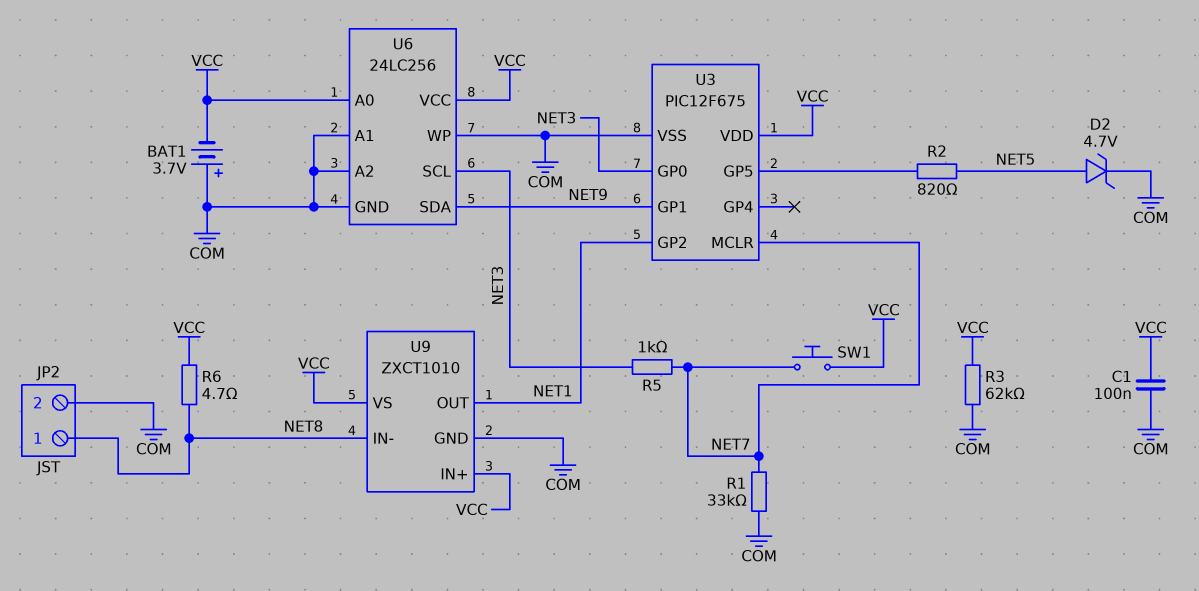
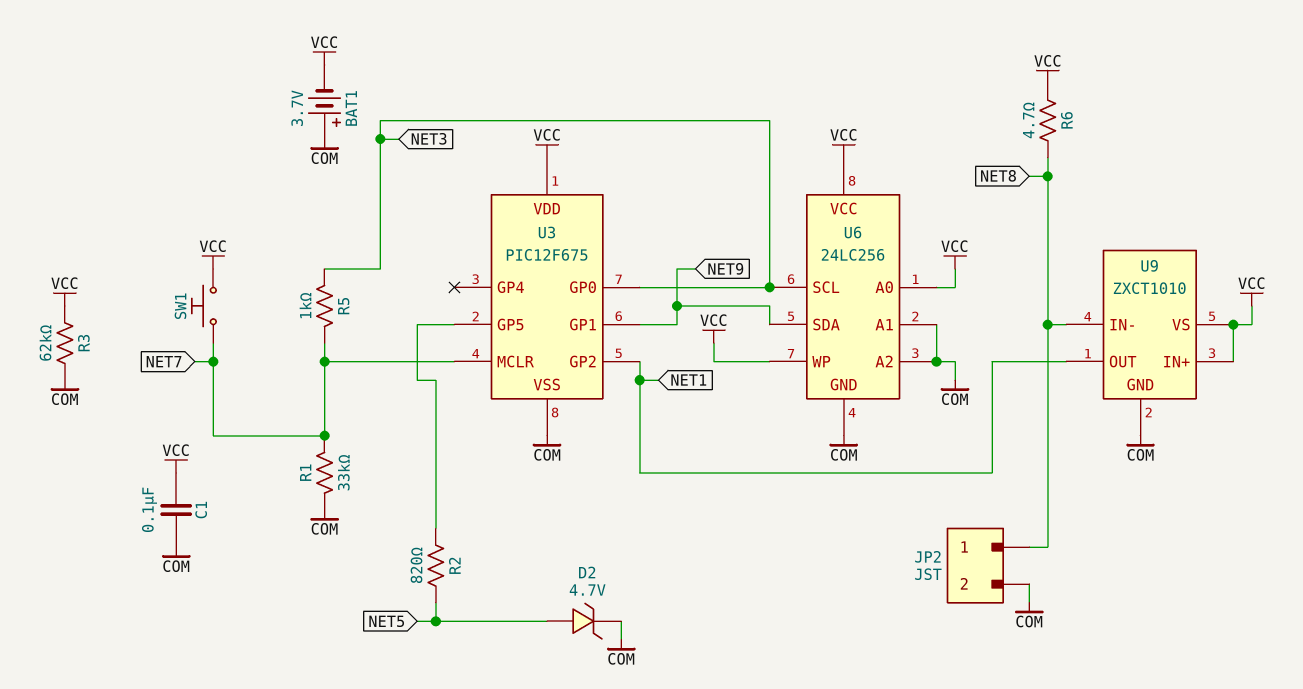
U6 pin WP: COM -> VCC

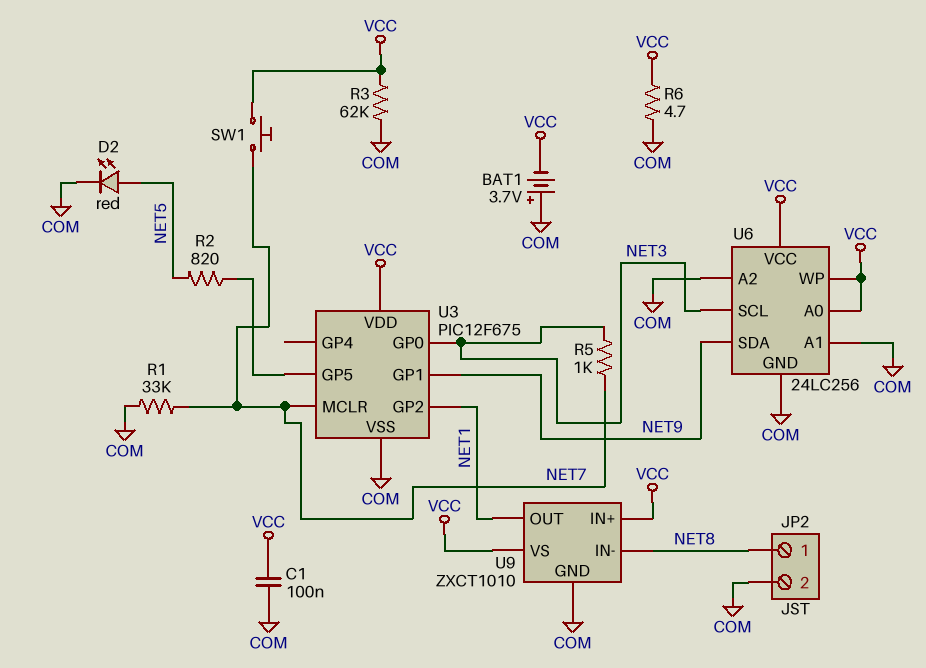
D2: zener 4.7V (A NET5, K COM) -> LED red (A NET5, K COM)
R6: 4.7 (NET8, VCC) -> 4.7 (COM, VCC)

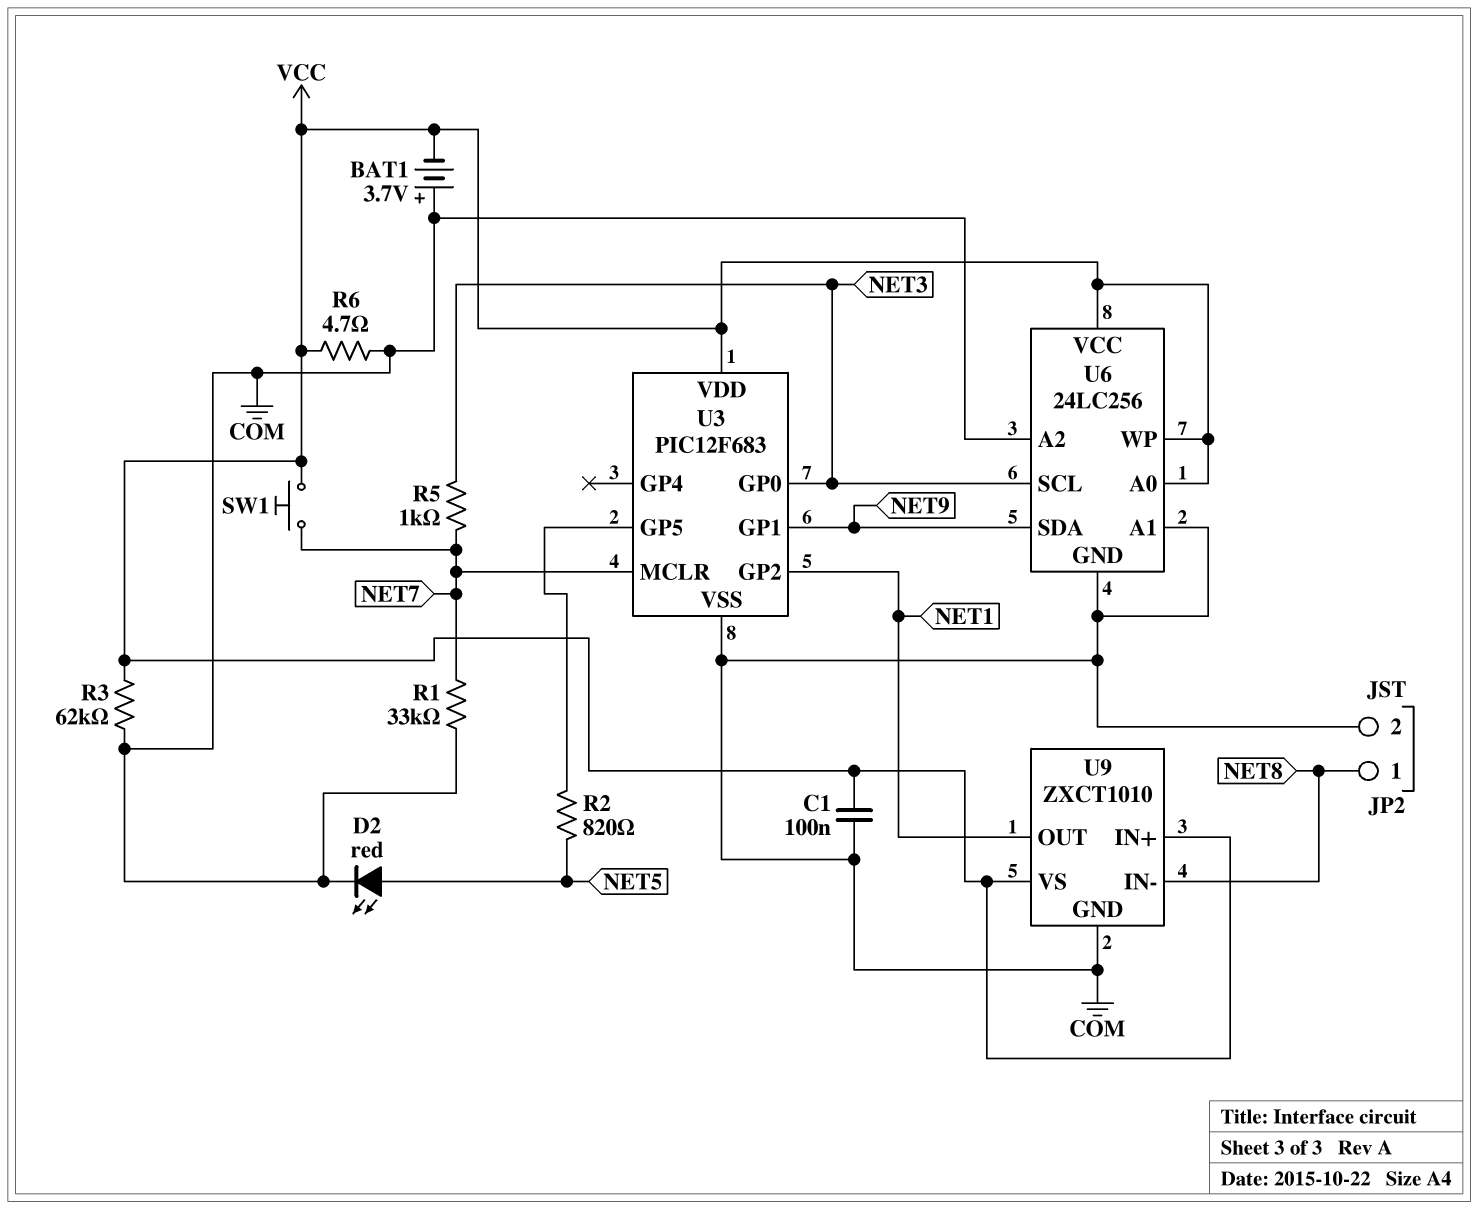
U3: PIC12F675 -> PIC12F683

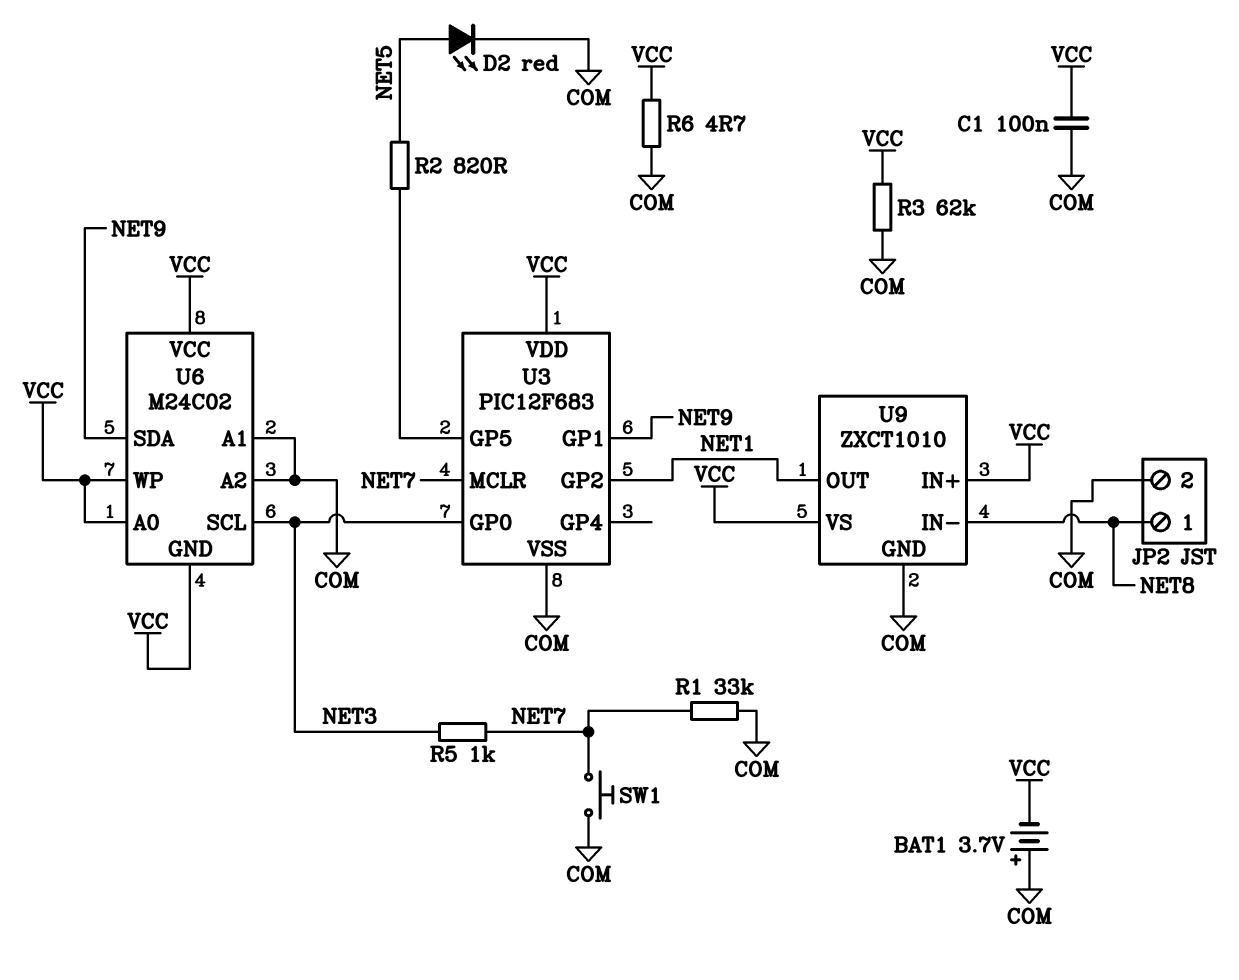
SW1: button (NET7, VCC) -> button (COM, NET7)
U6: 24LC256 -> M24C02
U6 pin GND: COM -> VCC

